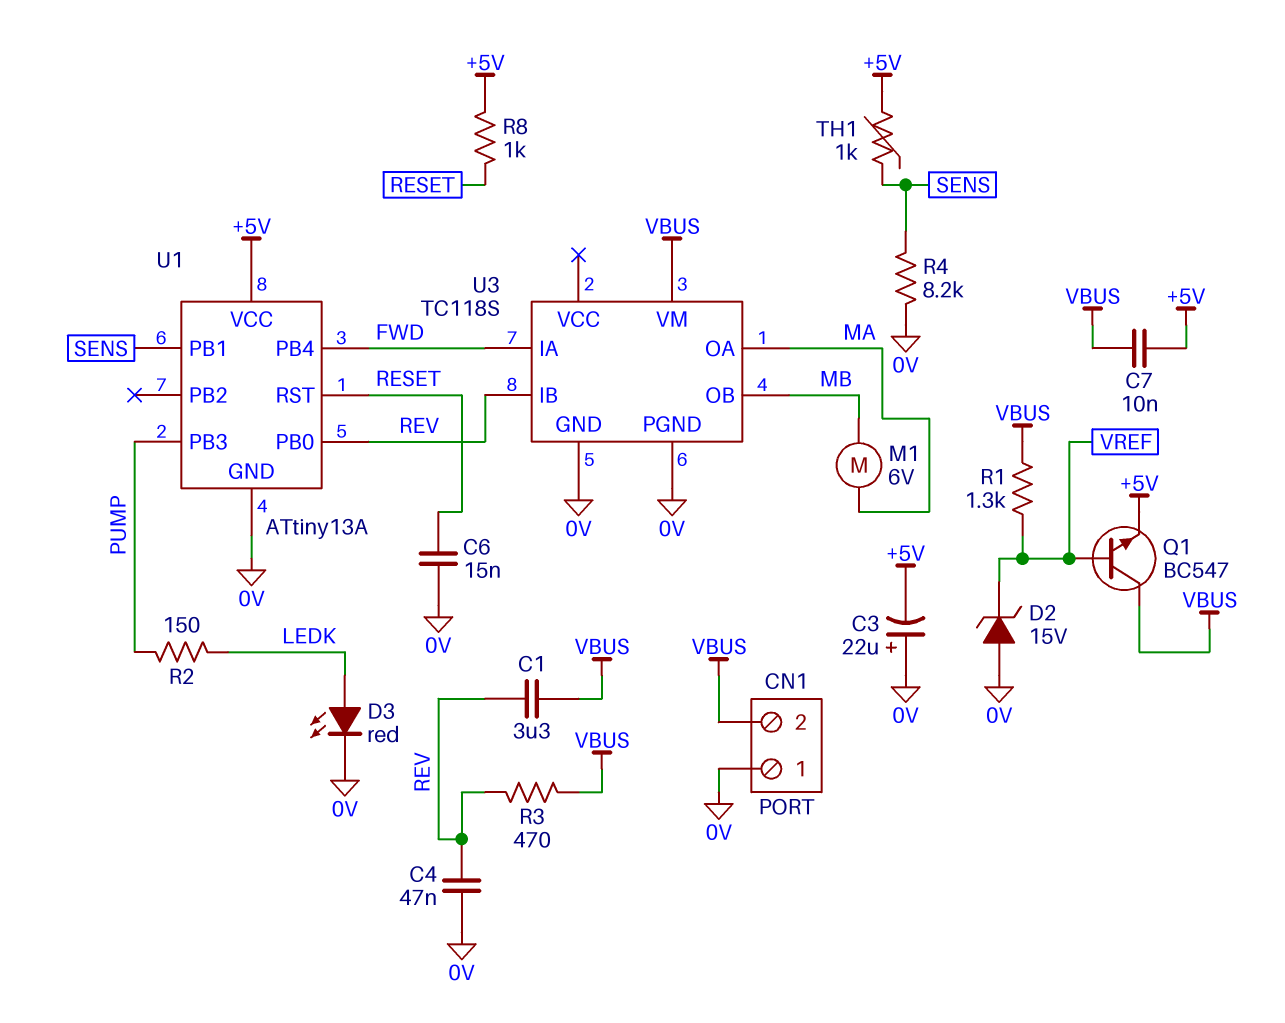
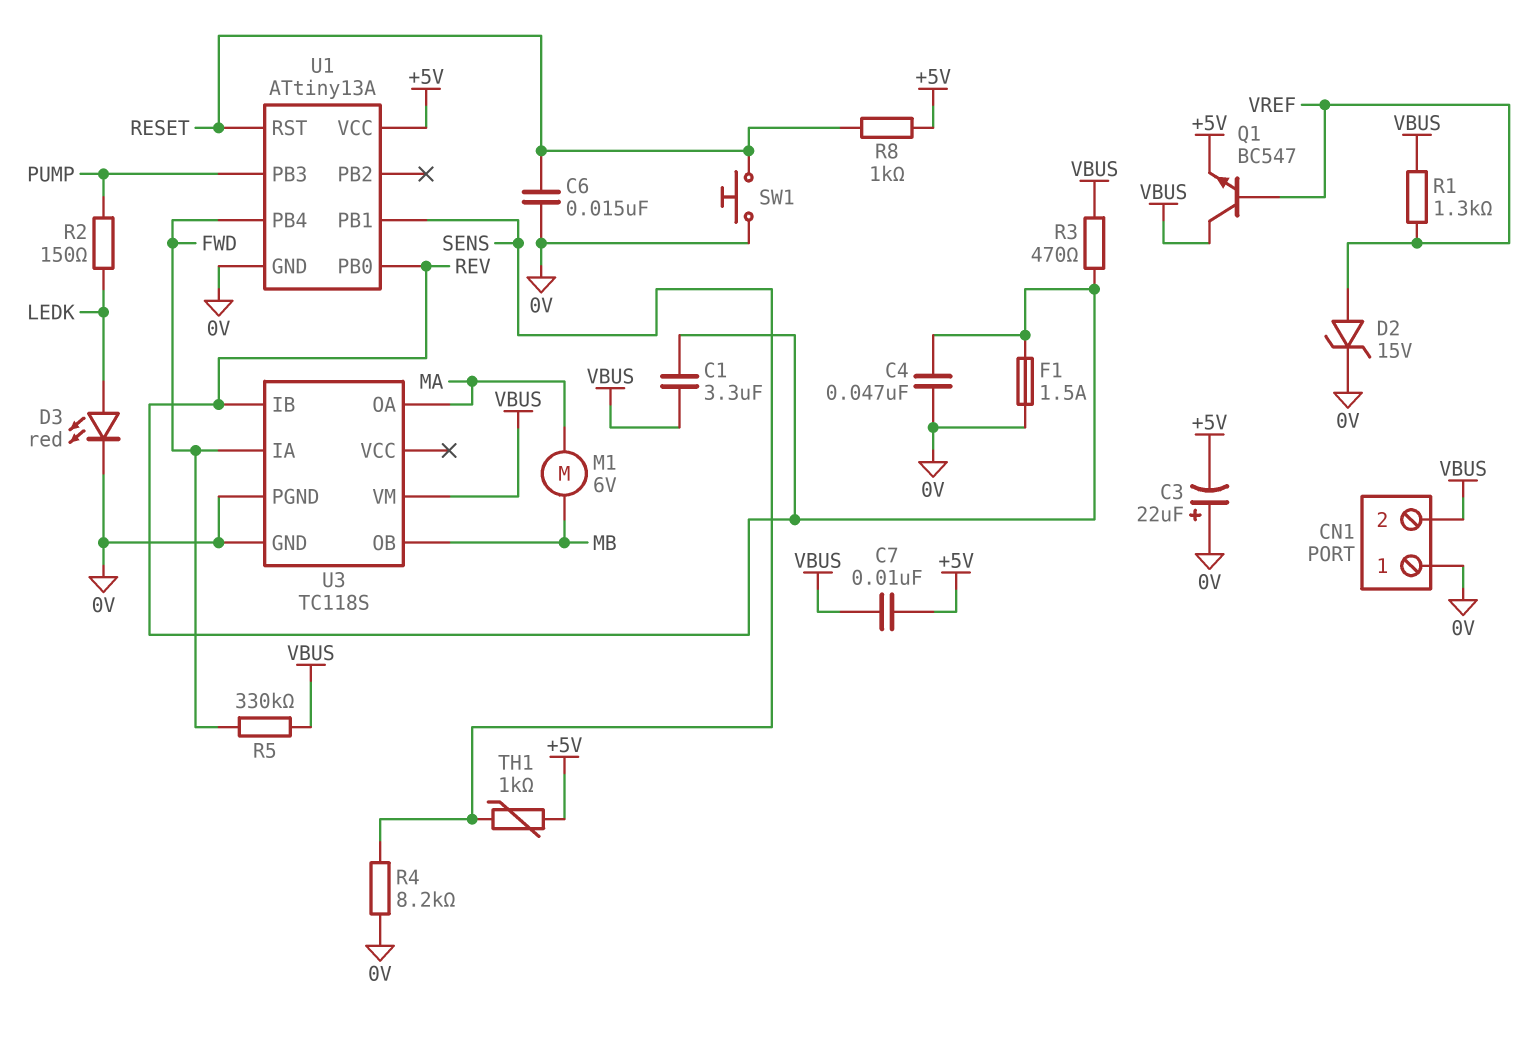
D2: zener 15V (A 0V, K VREF) -> zener 15V (A VREF, K 0V)
F1: none -> 1.5A (0V, REV)
R5: none -> 330k (FWD, VBUS)
SW1: none -> button (0V, RESET)

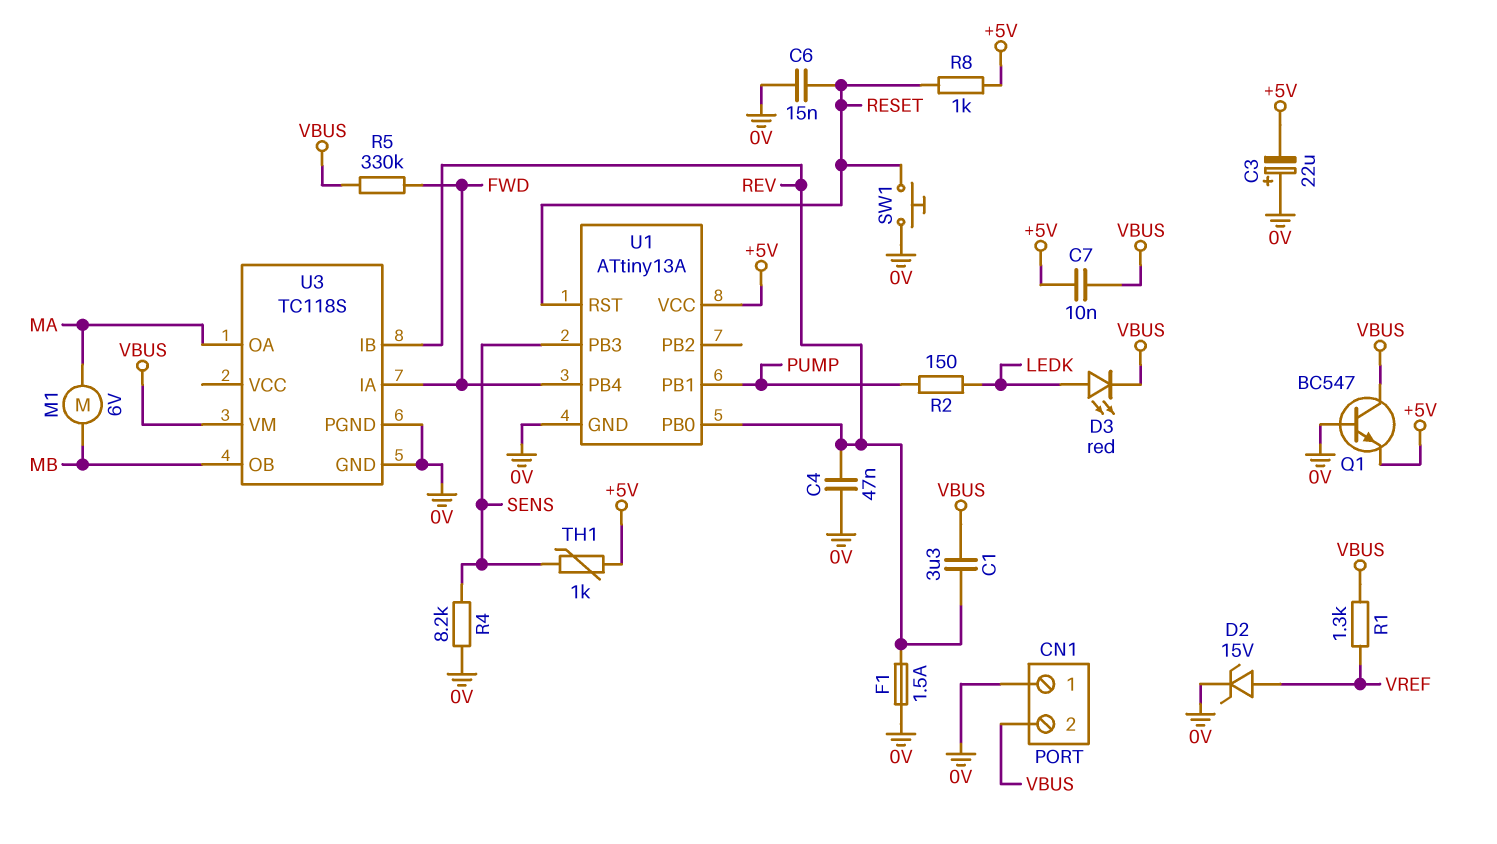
D3: LED red (A LEDK, K 0V) -> LED red (A LEDK, K VBUS)
Q1: NPN BC547 (B VREF, C VBUS, E +5V) -> NPN BC547 (B 0V, C VBUS, E +5V)
R3: 470 (REV, VBUS) -> none
U1 pin PB1: SENS -> PUMP
U1 pin PB3: PUMP -> SENS

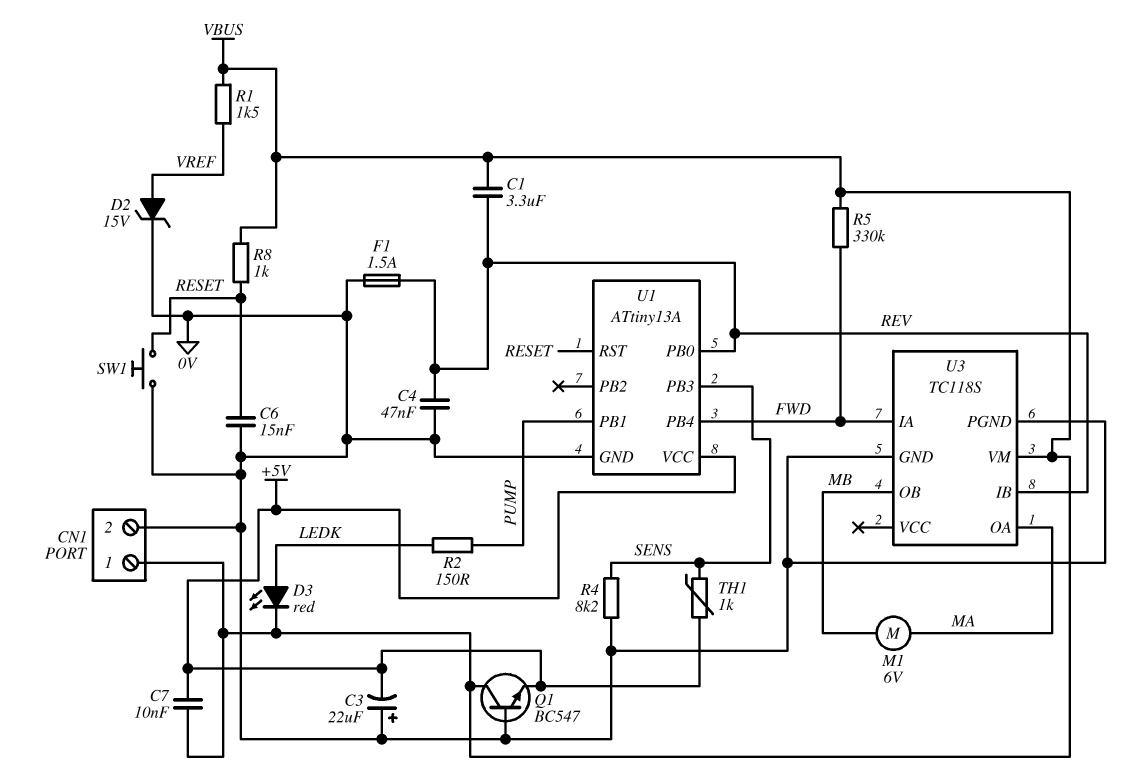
CN1 pin 1: 0V -> VBUS
CN1 pin 2: VBUS -> 0V
R1: 1.3k (VBUS, VREF) -> 1.5k (VBUS, VREF)
R8: 1k (+5V, RESET) -> 1k (RESET, VBUS)

